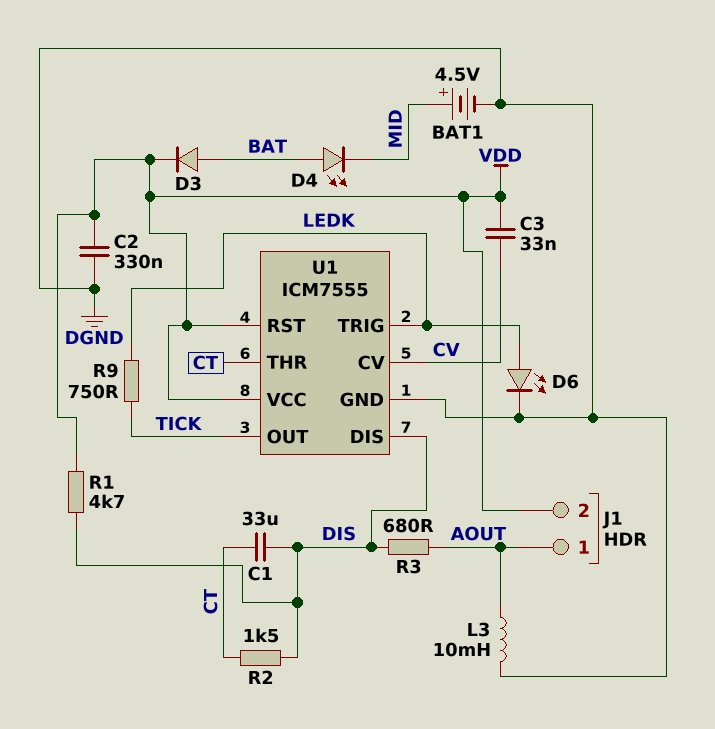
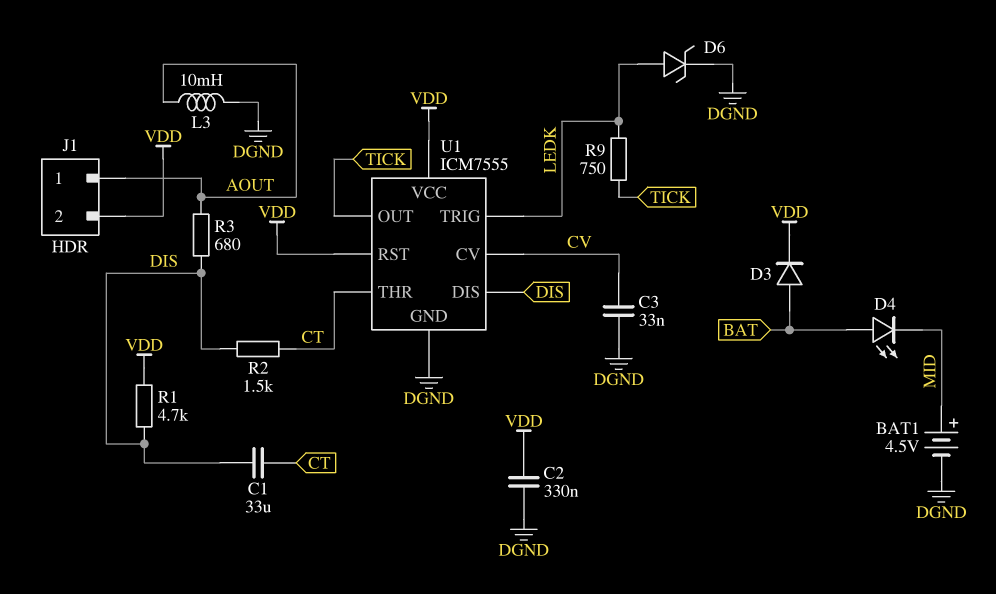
C3: 33nF (CV, VDD) -> 33nF (CV, DGND)
D6: LED (A LEDK, K DGND) -> zener (A LEDK, K DGND)

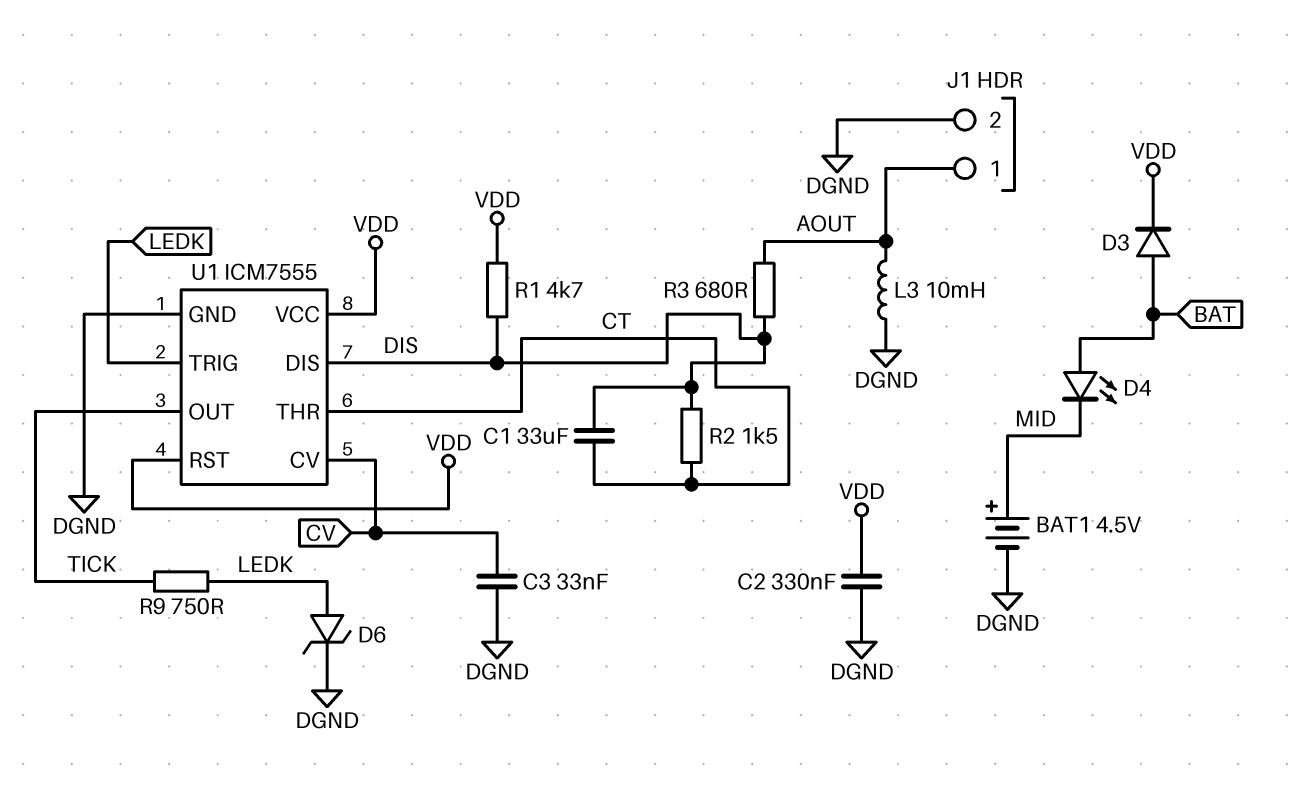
J1 pin 2: VDD -> DGND

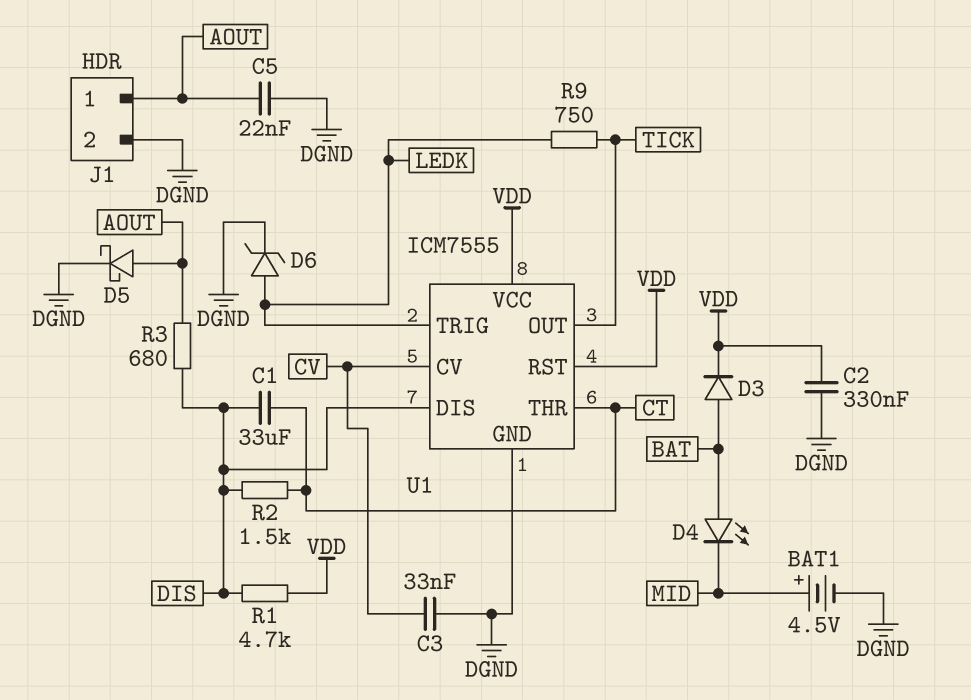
C5: none -> 22nF (AOUT, DGND)
D5: none -> schottky (A AOUT, K DGND)
L3: 10mH (AOUT, DGND) -> none

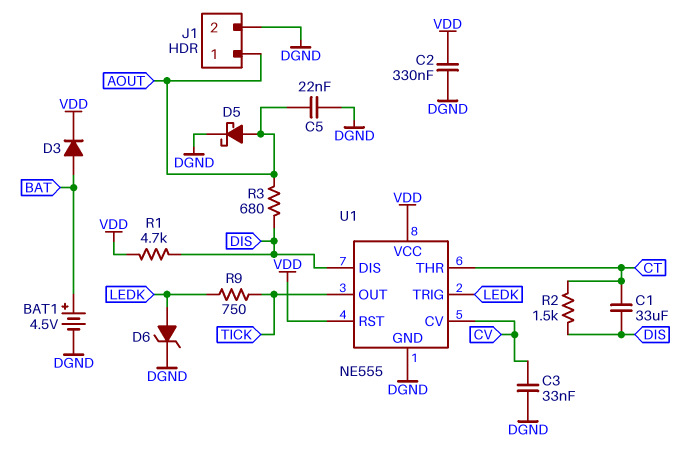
BAT1: 4.5V (plus MID, minus DGND) -> 4.5V (plus BAT, minus DGND)
D4: LED (A BAT, K MID) -> none
U1: ICM7555 -> NE555

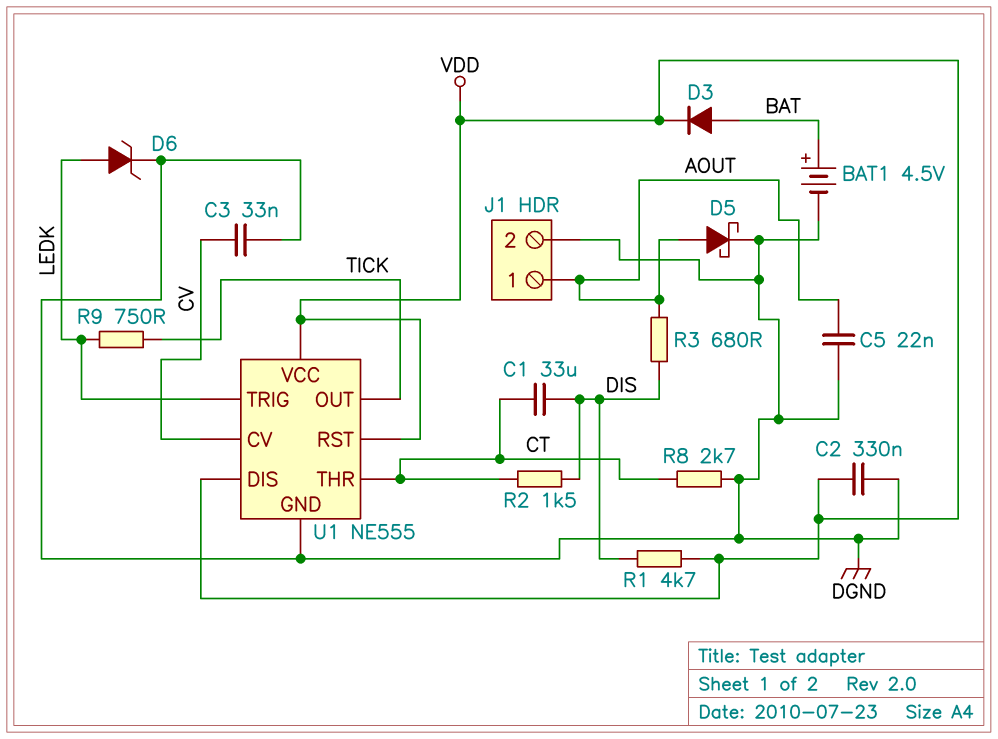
R8: none -> 2.7k (CT, DGND)
U1 pin DIS: DIS -> VDD

